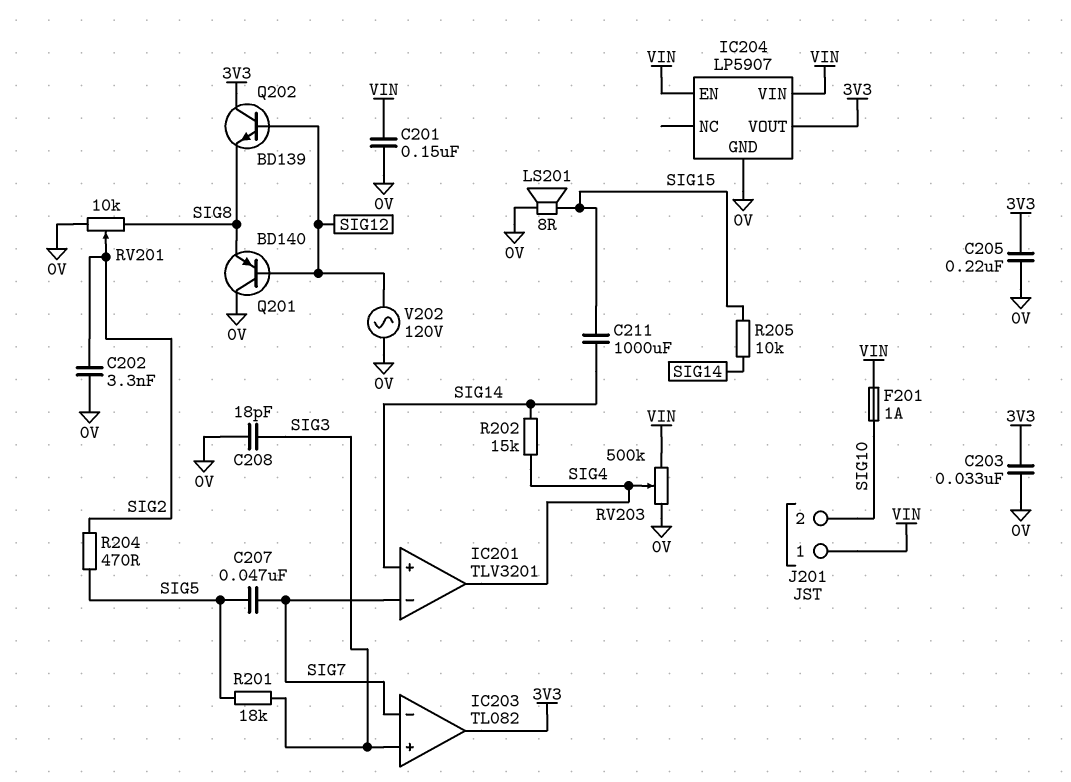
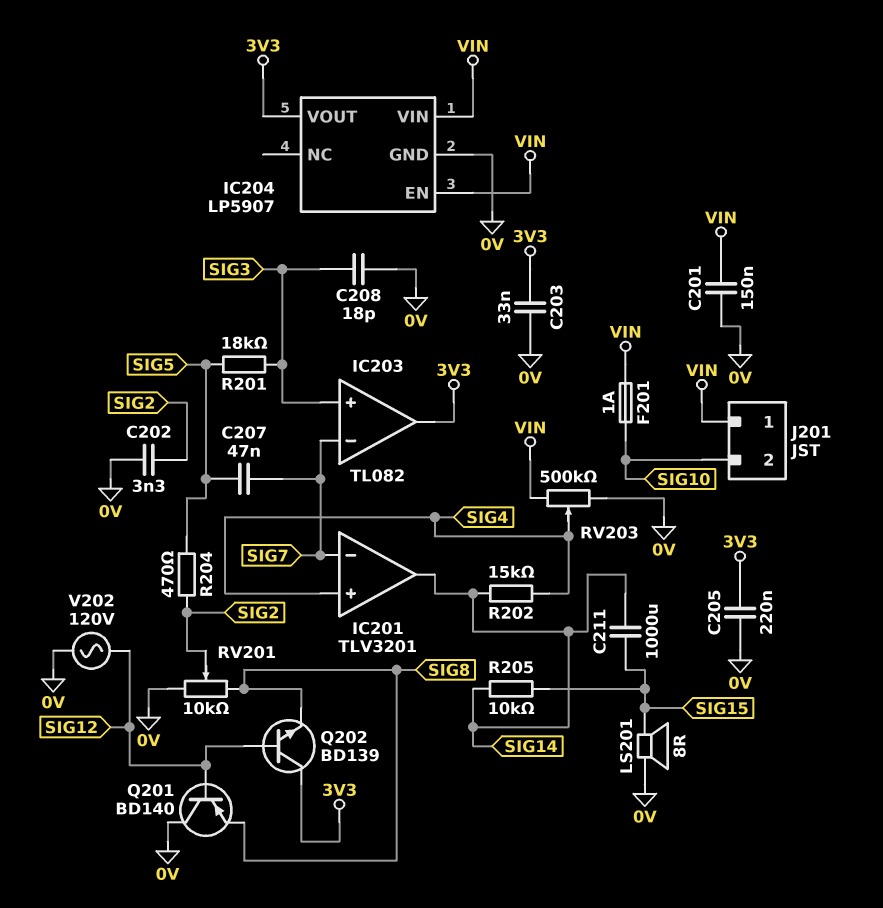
IC201 pin in+: SIG14 -> SIG4
IC201 pin out: SIG4 -> SIG14

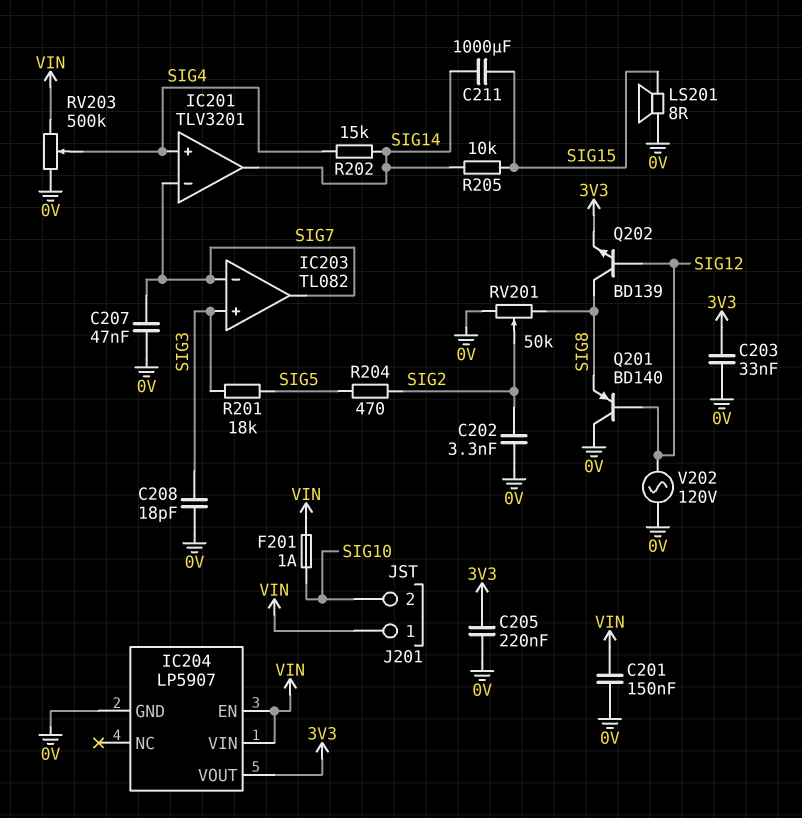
C207: 47nF (SIG5, SIG7) -> 47nF (0V, SIG7)
IC203 pin out: 3V3 -> SIG7
Q202: NPN BD139 (B SIG12, C 3V3, E SIG8) -> NPN BD139 (B SIG12, C SIG8, E 3V3)
RV201: 10k (0V, SIG8, wiper SIG2) -> 50k (0V, SIG8, wiper SIG2)

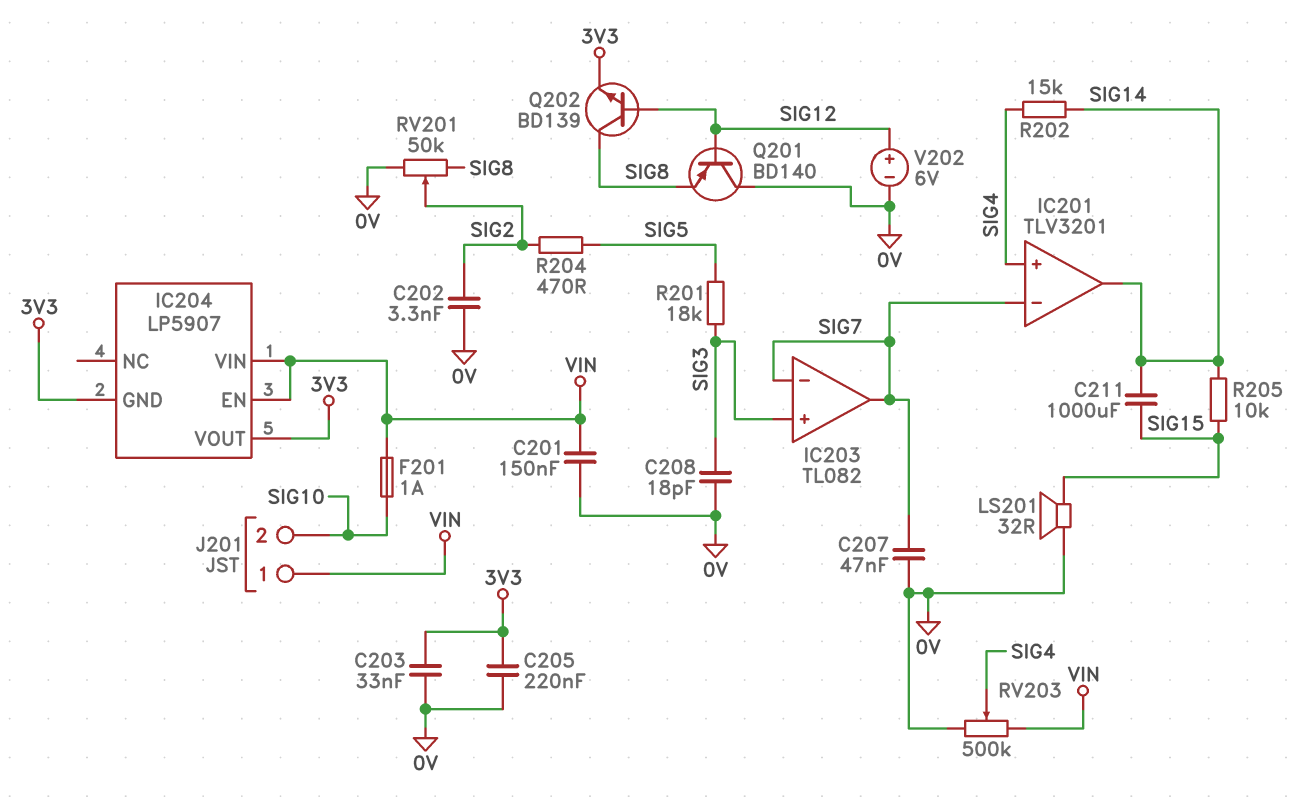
IC204 pin GND: 0V -> 3V3
LS201: speaker 8R (0V, SIG15) -> speaker 32R (0V, SIG15)
V202: AC 120V (0V, SIG12) -> 6V (plus SIG12, minus 0V)

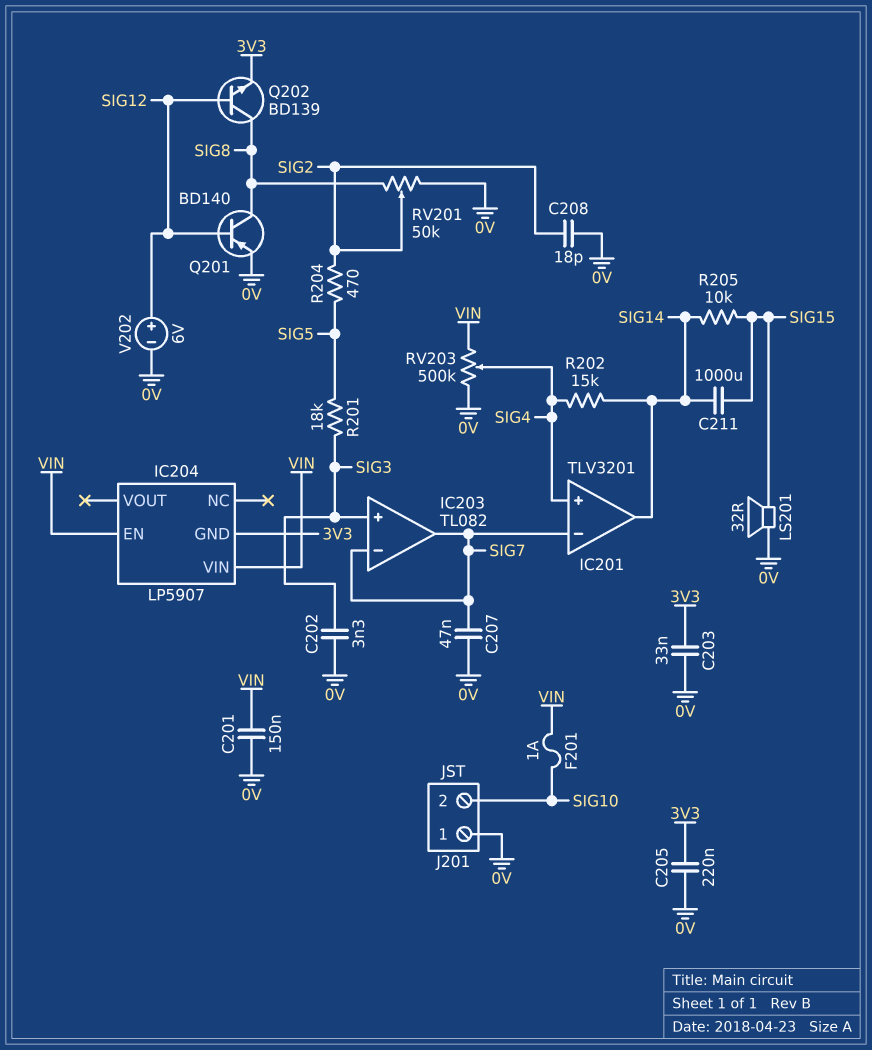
C202: 3.3nF (0V, SIG2) -> 3.3nF (0V, SIG3)
C208: 18pF (0V, SIG3) -> 18pF (0V, SIG2)
IC204 pin VOUT: 3V3 -> none
J201 pin 1: VIN -> 0V
Q201: PNP BD140 (B SIG12, C 0V, E SIG8) -> PNP BD140 (B SIG12, C SIG8, E 0V)

